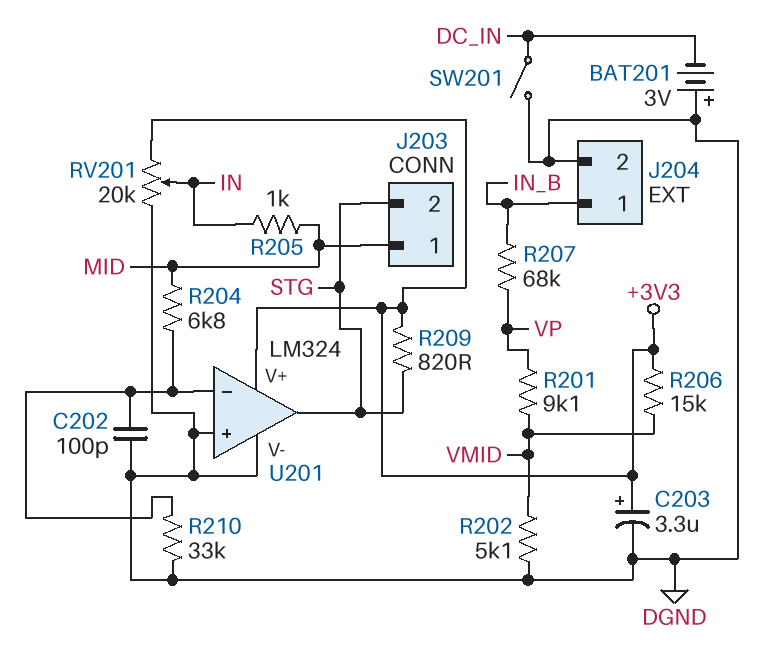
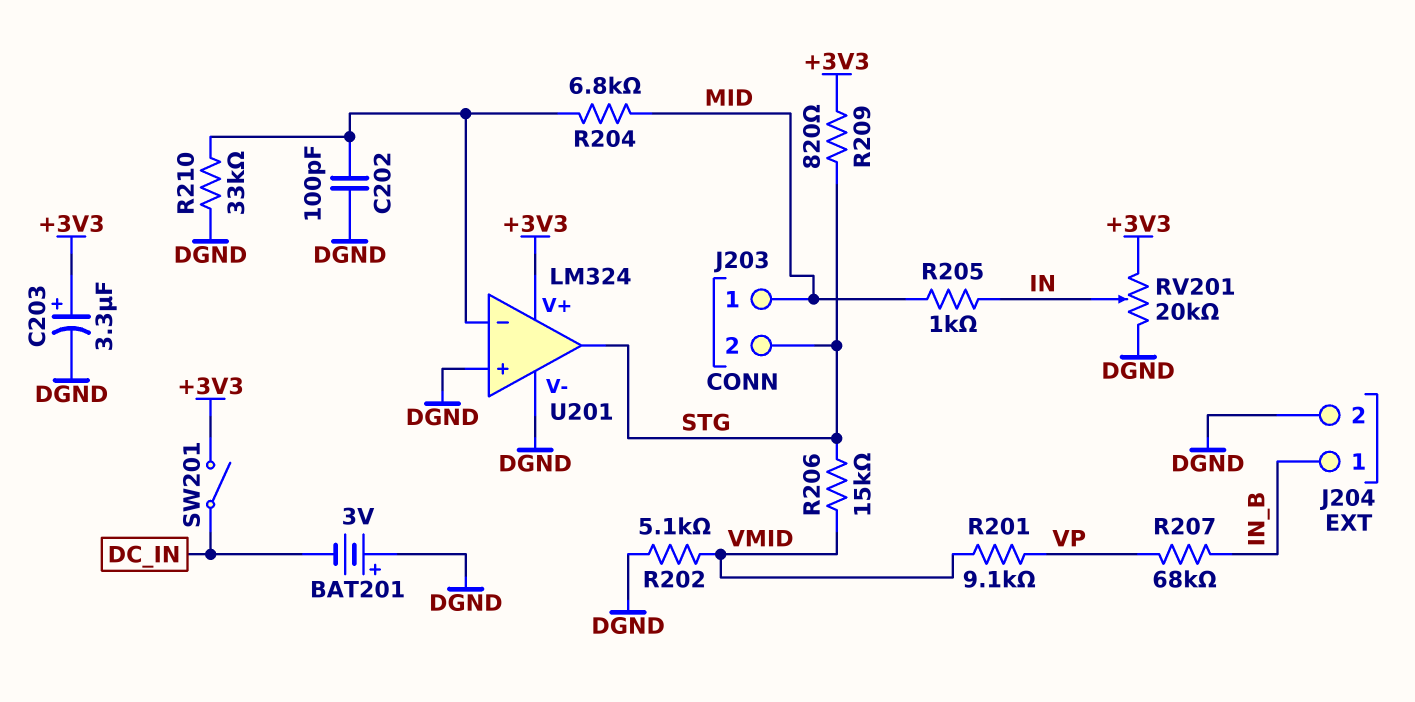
R206: 15k (+3V3, VMID) -> 15k (STG, VMID)
SW201: switch (DC_IN, DGND) -> switch (+3V3, DC_IN)

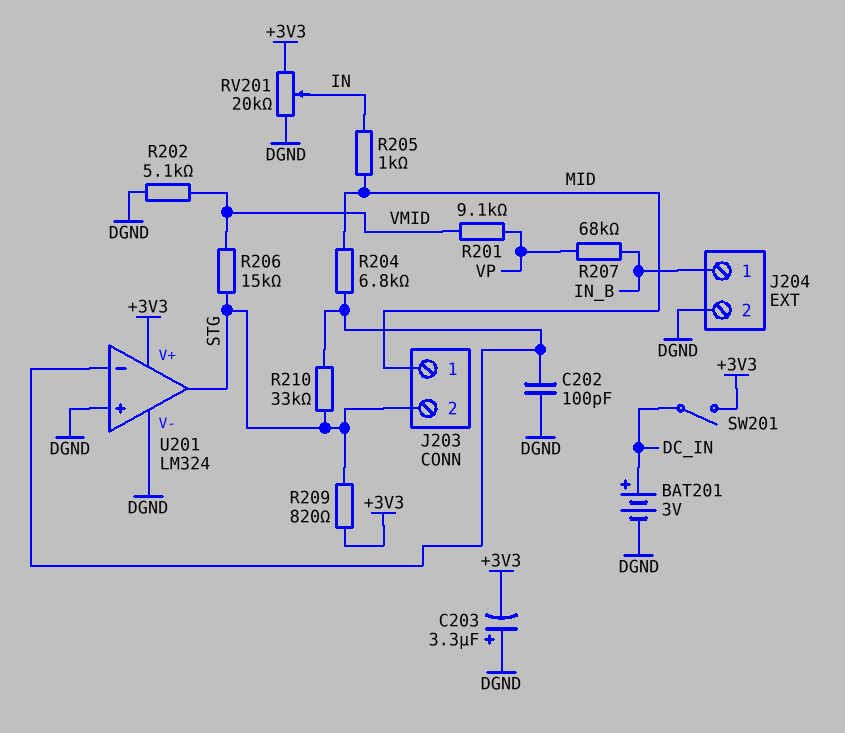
BAT201: 3V (plus DGND, minus DC_IN) -> 3V (plus DC_IN, minus DGND)
C203: 3.3uF (plus +3V3, minus DGND) -> 3.3uF (plus DGND, minus +3V3)
R210: 33k (DGND, U201/in-) -> 33k (STG, U201/in-)

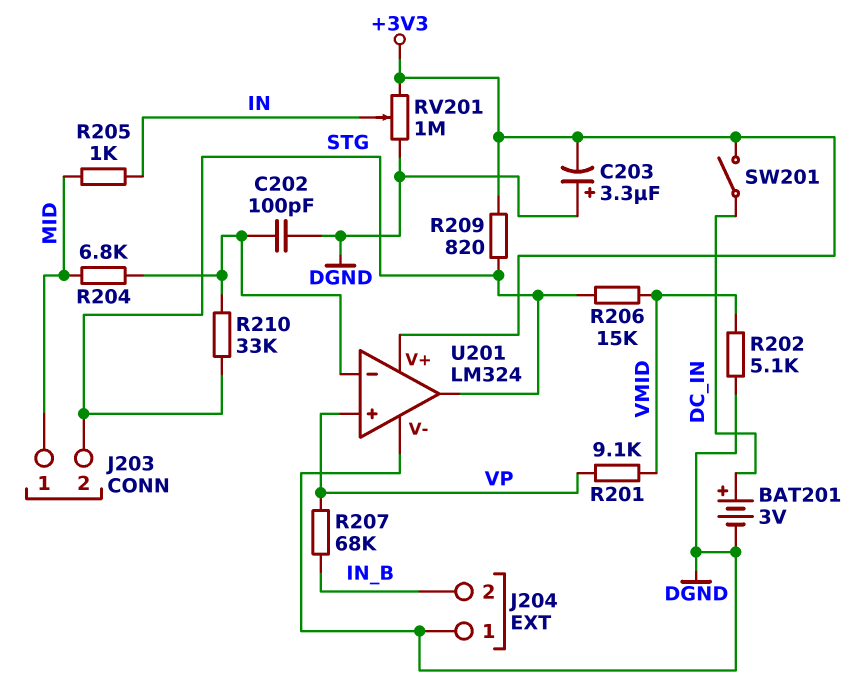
J204 pin 1: IN_B -> DGND
J204 pin 2: DGND -> IN_B
RV201: 20k (+3V3, DGND, wiper IN) -> 1M (+3V3, DGND, wiper IN)
U201 pin in+: DGND -> VP

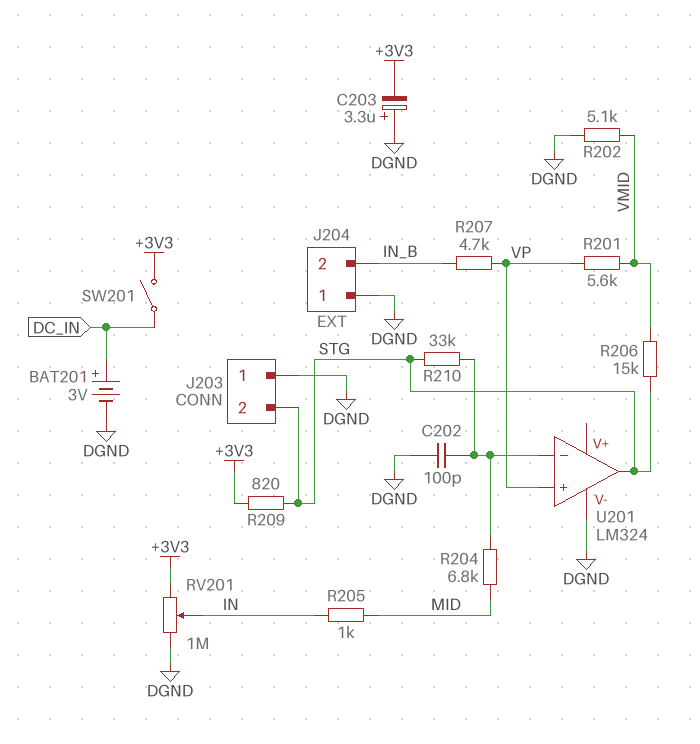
J203 pin 1: MID -> DGND
R201: 9.1k (VMID, VP) -> 5.6k (VMID, VP)
R207: 68k (IN_B, VP) -> 4.7k (IN_B, VP)
U201 pin V+: +3V3 -> none

